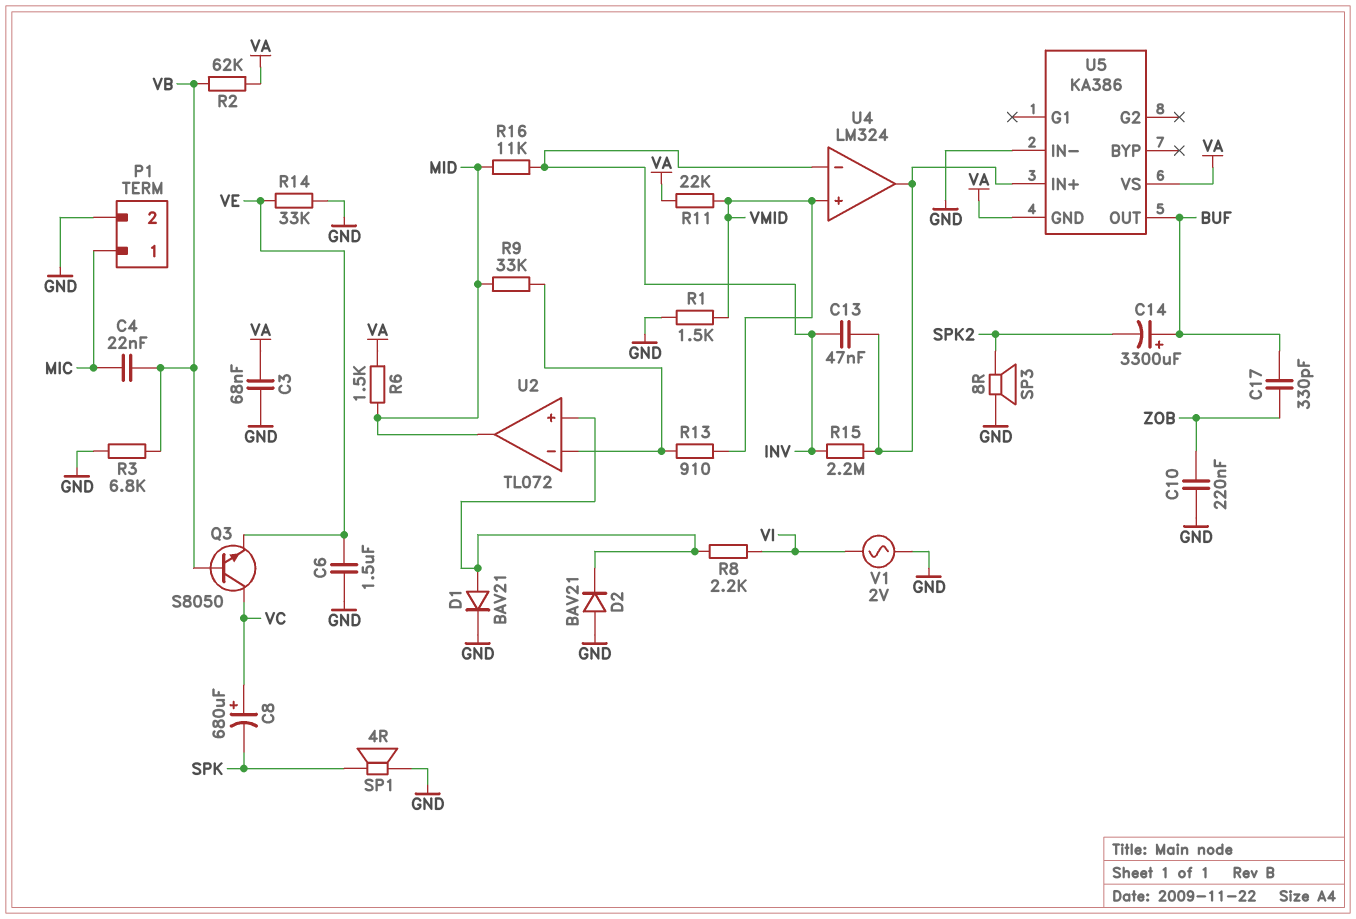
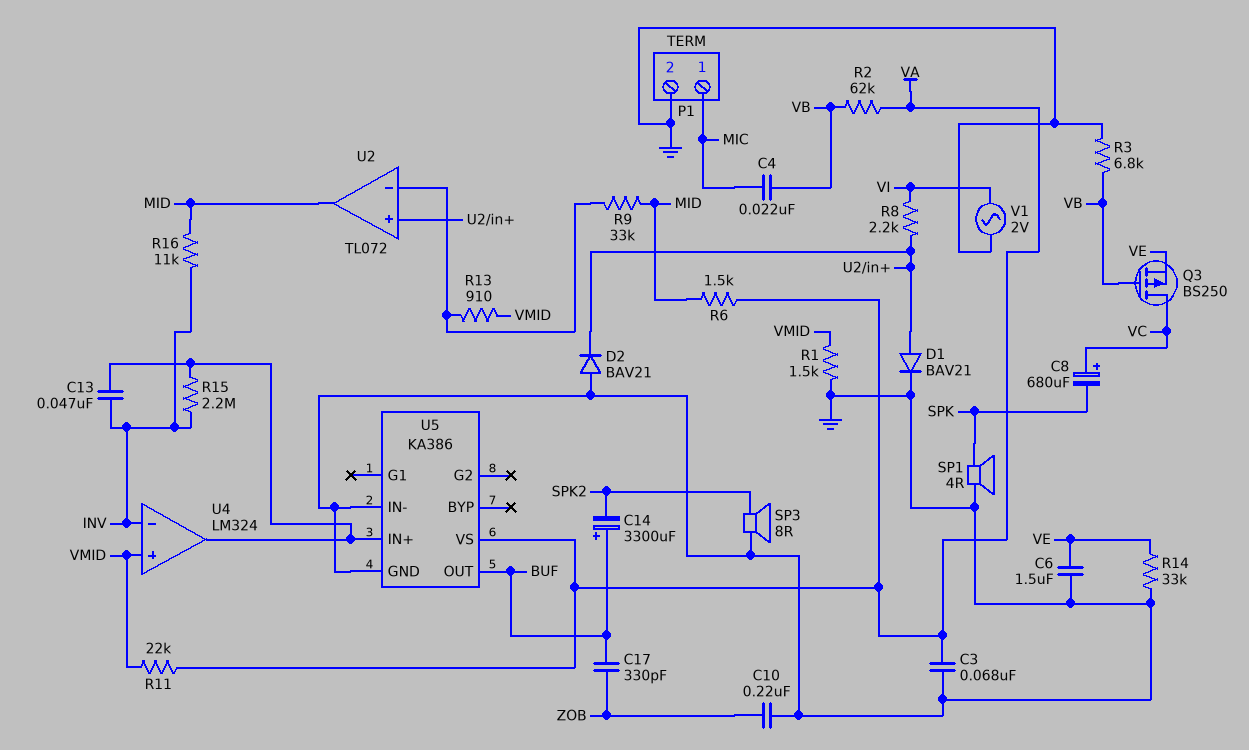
Q3: NPN S8050 (B VB, C VC, E VE) -> PMOS BS250 (G VB, D VC, S VE)
U5 pin GND: VA -> GND

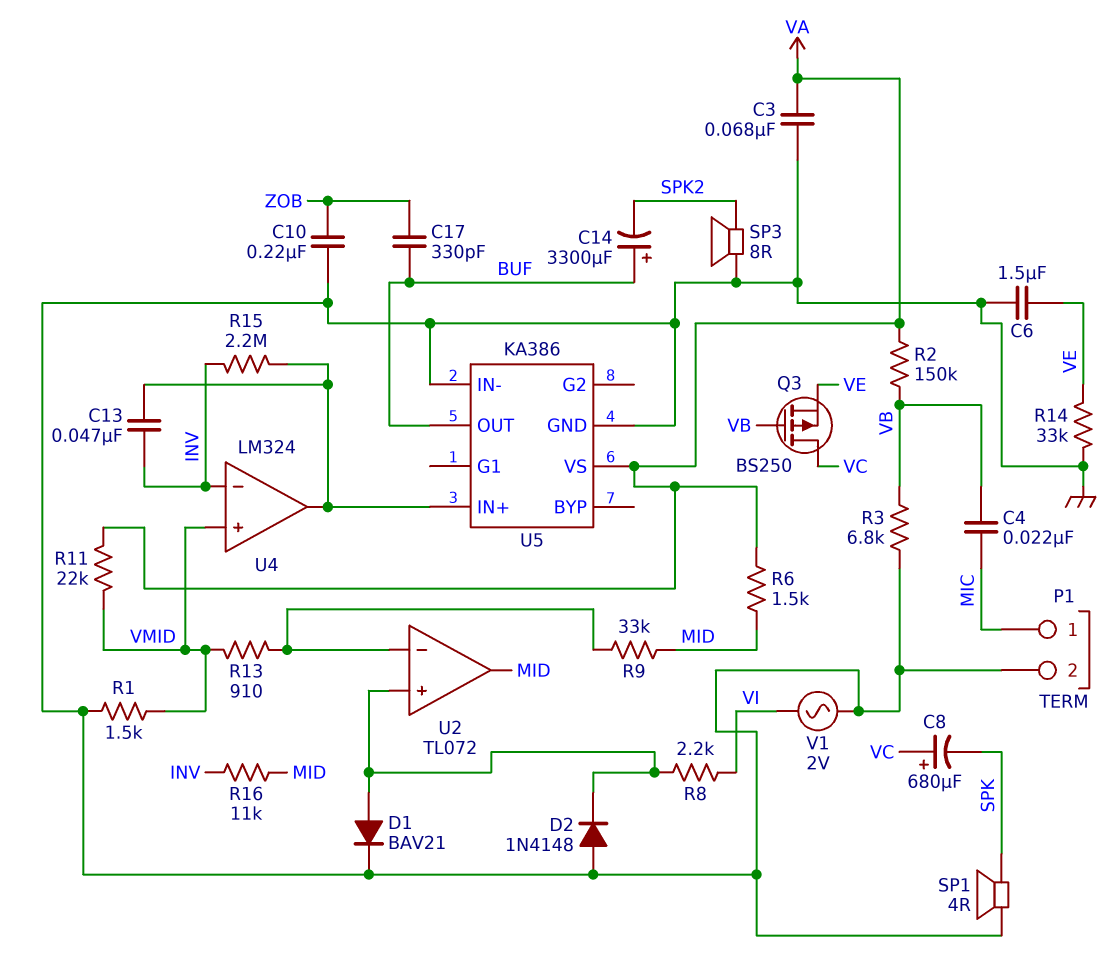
D2: diode BAV21 (A GND, K U2/in+) -> diode 1N4148 (A GND, K U2/in+)
R2: 62k (VA, VB) -> 150k (VA, VB)

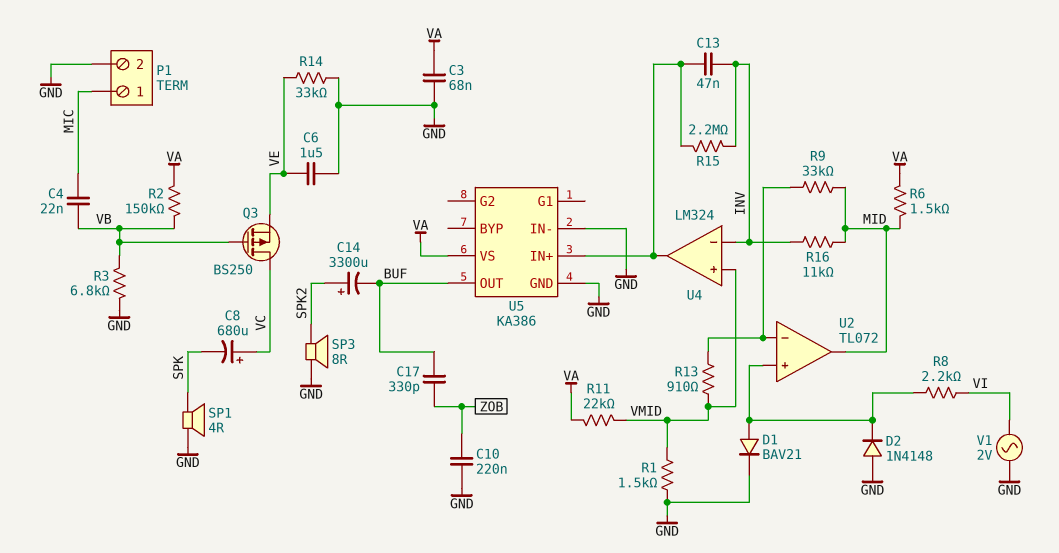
C14: 3300uF (plus BUF, minus SPK2) -> 3300uF (plus SPK2, minus BUF)

